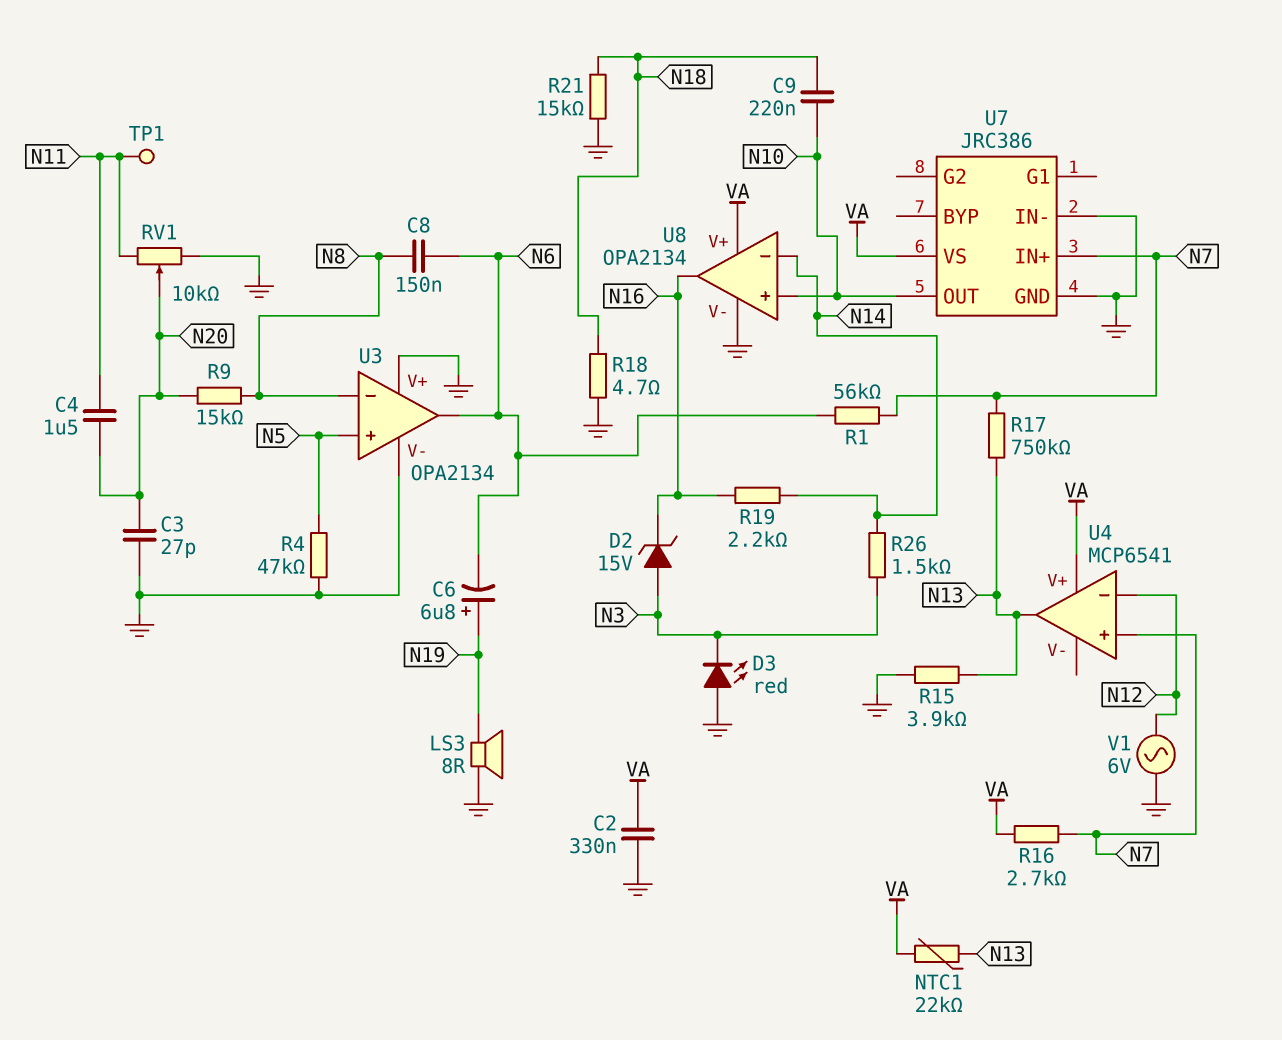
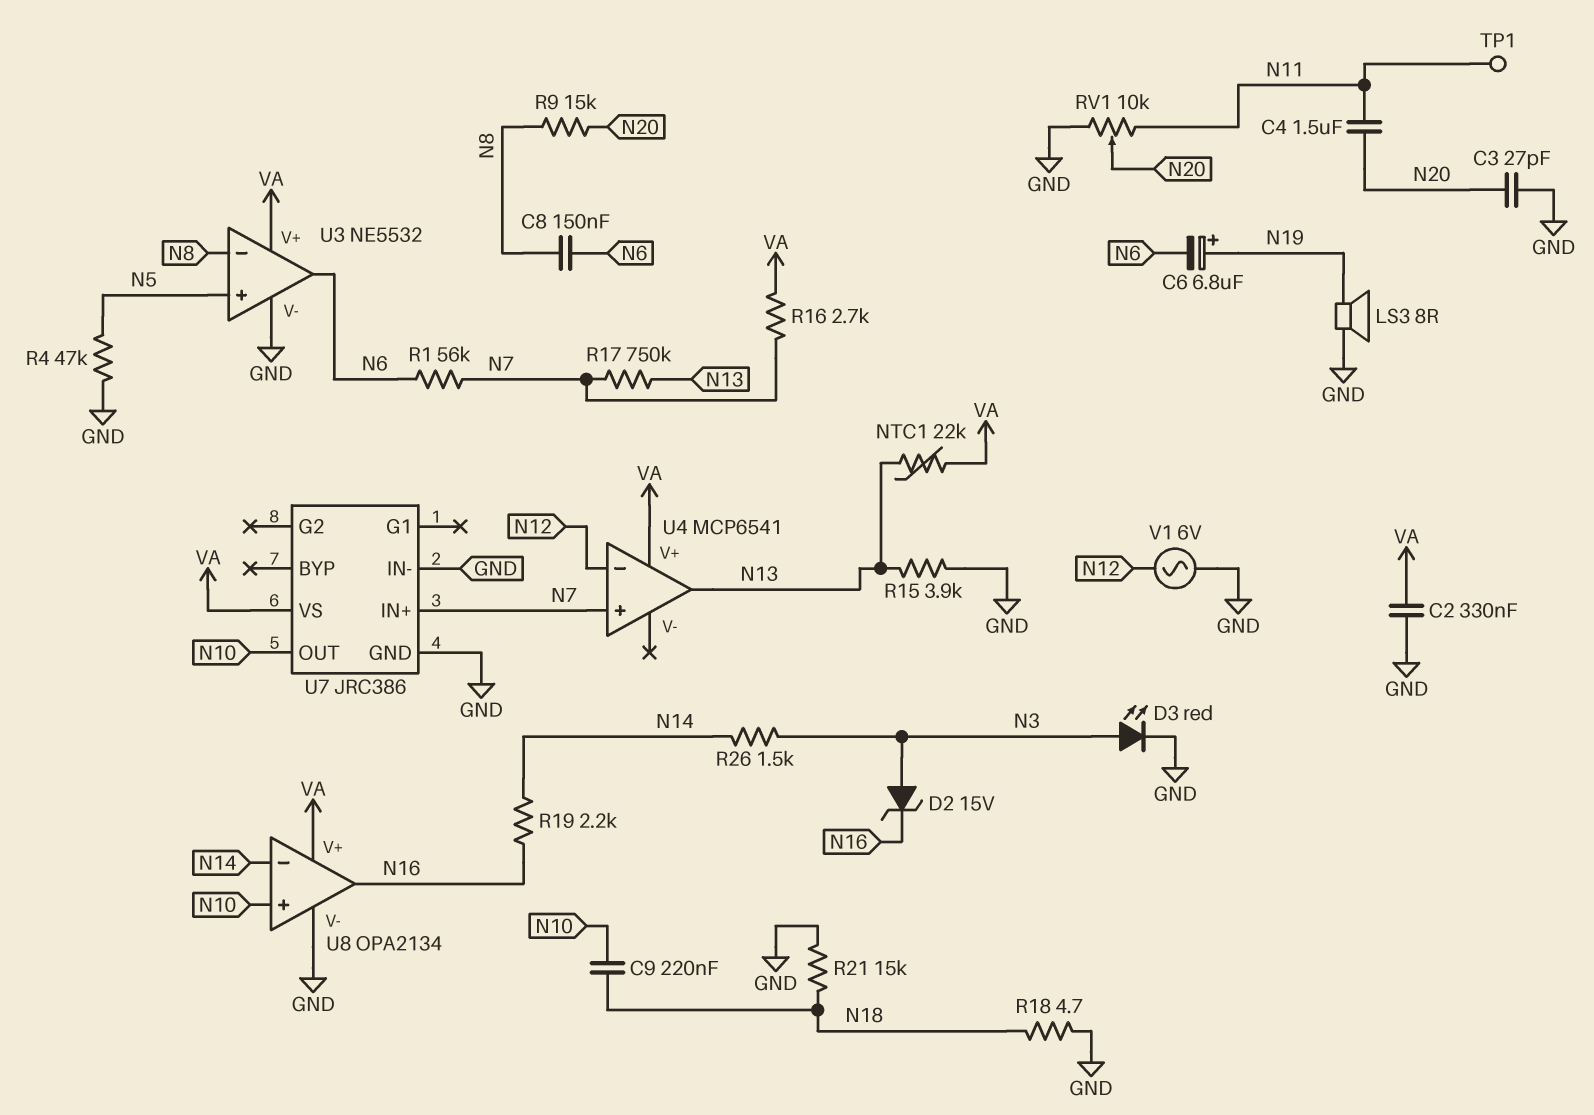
D3: LED red (A GND, K N3) -> LED red (A N3, K GND)
U3: OPA2134 -> NE5532
U3 pin V+: GND -> VA

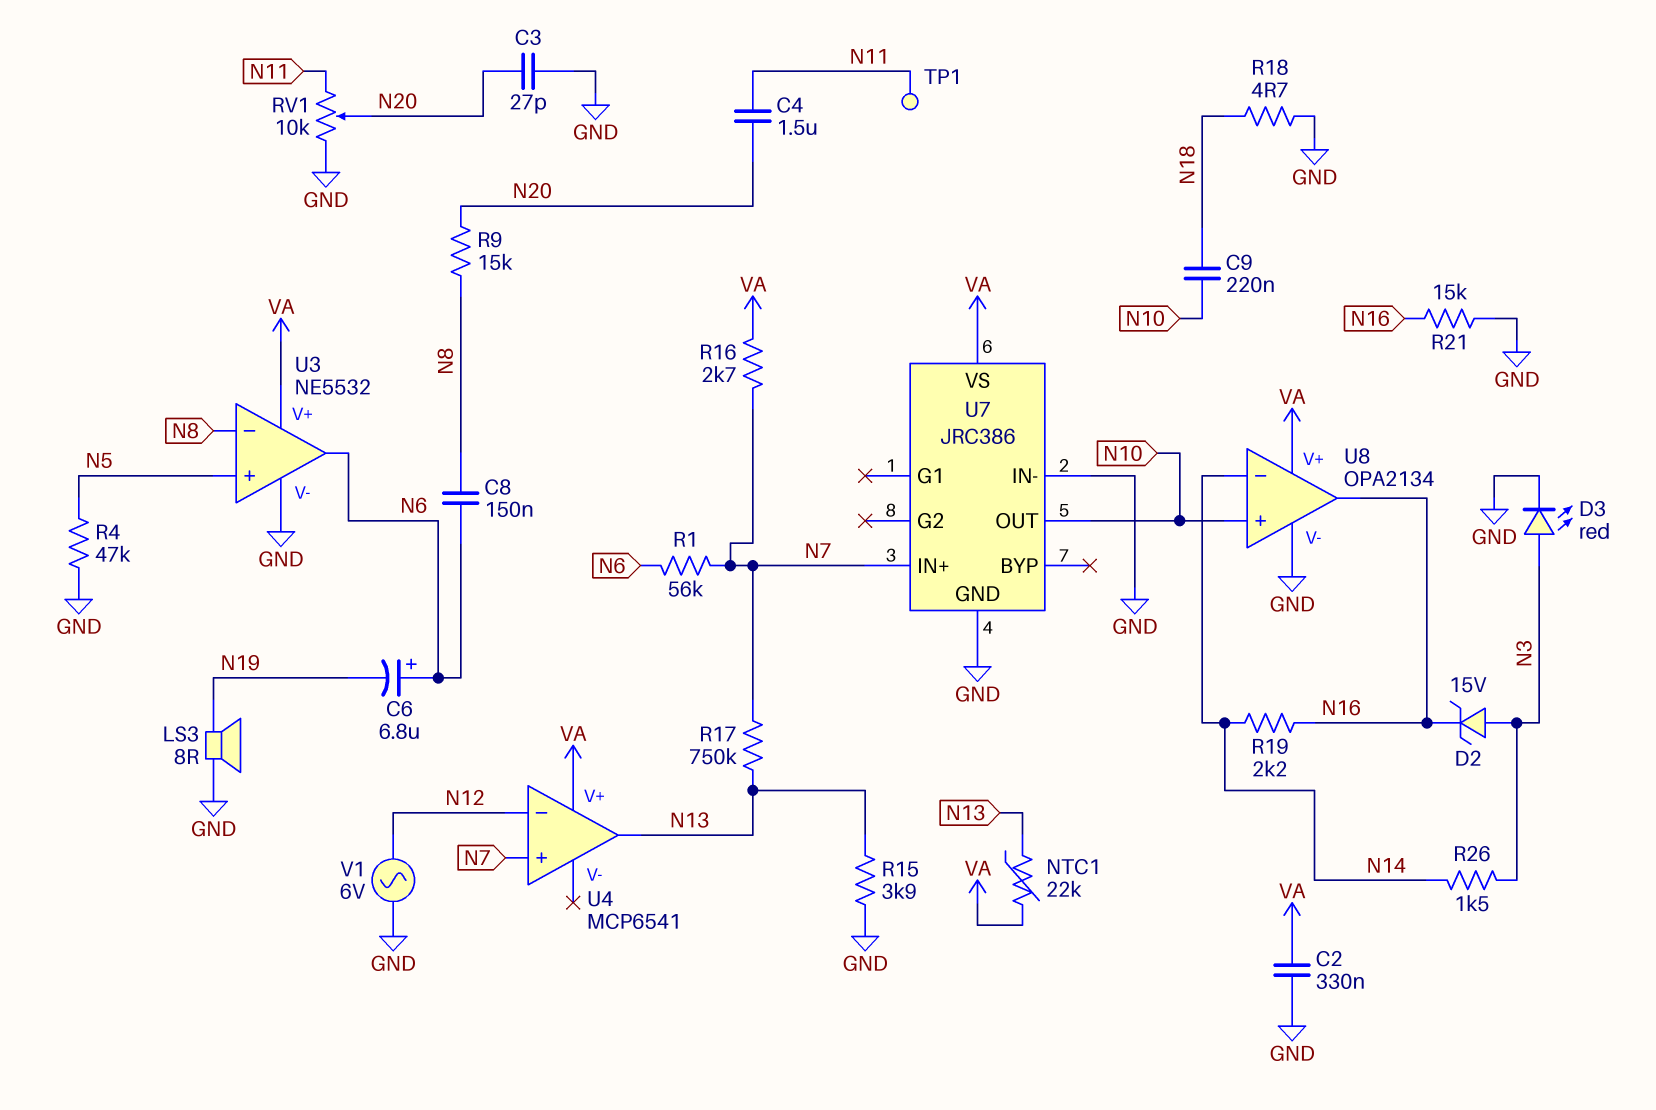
C6: 6.8uF (plus N19, minus N6) -> 6.8uF (plus N6, minus N19)
R21: 15k (GND, N18) -> 15k (GND, N16)

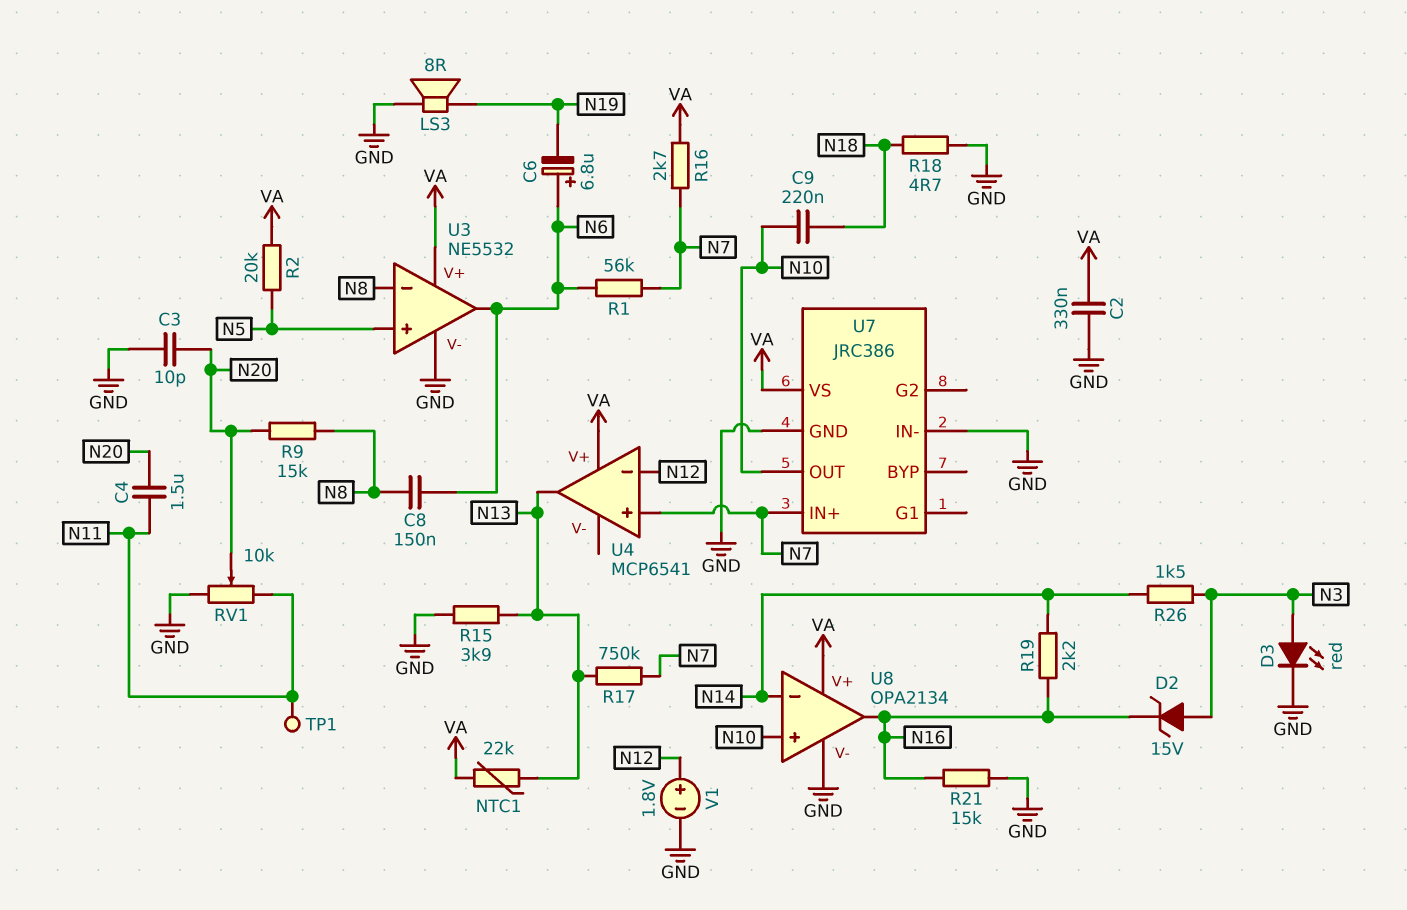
C3: 27pF (GND, N20) -> 10pF (GND, N20)
R2: none -> 20k (N5, VA)
R4: 47k (GND, N5) -> none
V1: AC 6V (GND, N12) -> 1.8V (plus N12, minus GND)

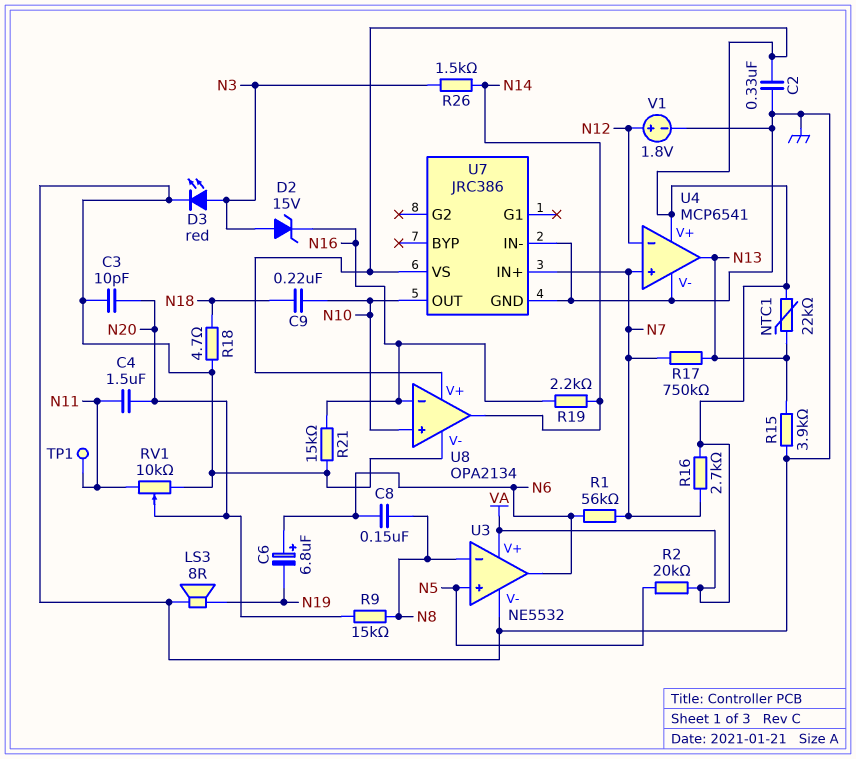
U4 pin V-: none -> GND
U8 pin in-: N14 -> N16
U8 pin out: N16 -> N14

